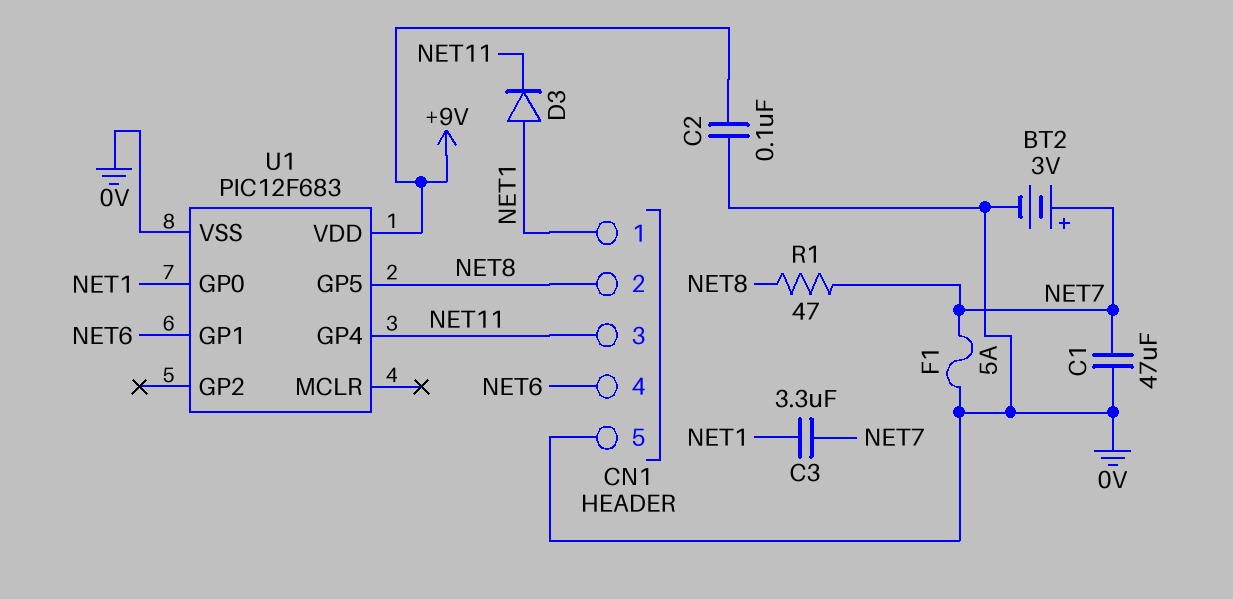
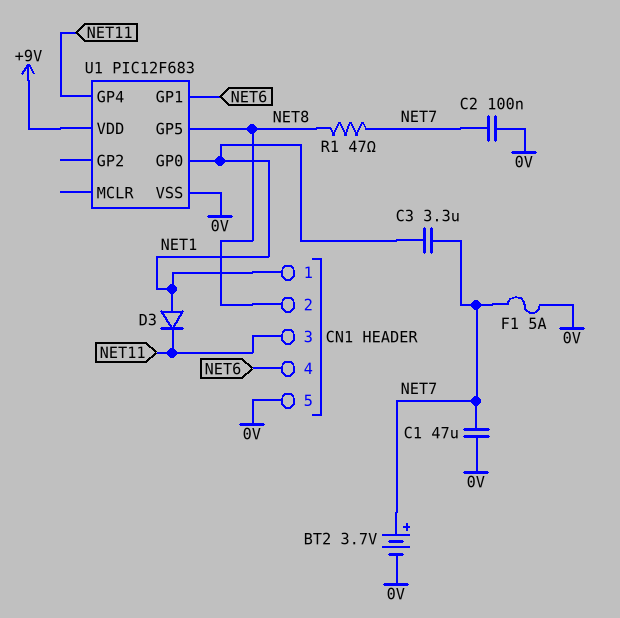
BT2: 3V (plus NET7, minus 0V) -> 3.7V (plus NET7, minus 0V)
C2: 100nF (+9V, 0V) -> 100nF (0V, NET7)

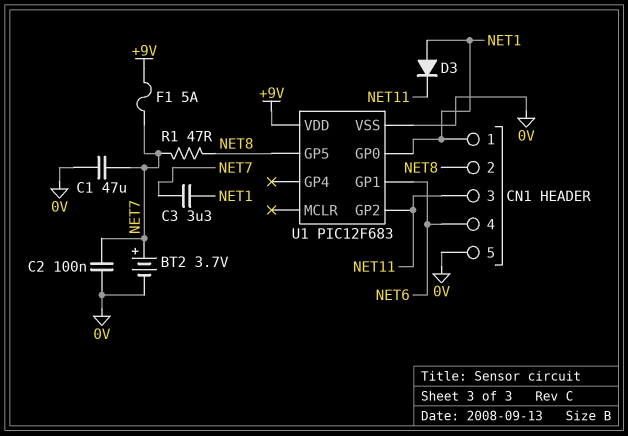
F1: 5A (0V, NET7) -> 5A (+9V, NET7)
U1 pin GP2: none -> NET11
U1 pin GP4: NET11 -> none

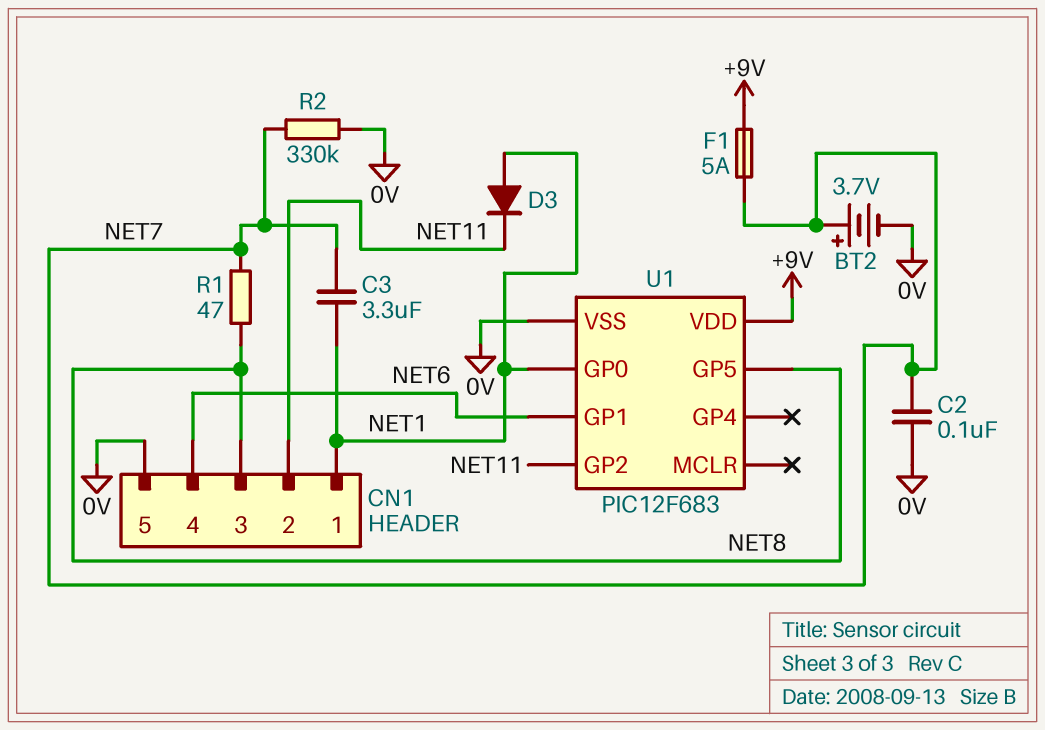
C1: 47uF (0V, NET7) -> none
CN1 pin 2: NET8 -> NET11
CN1 pin 3: NET11 -> NET8
R2: none -> 330k (0V, NET7)

